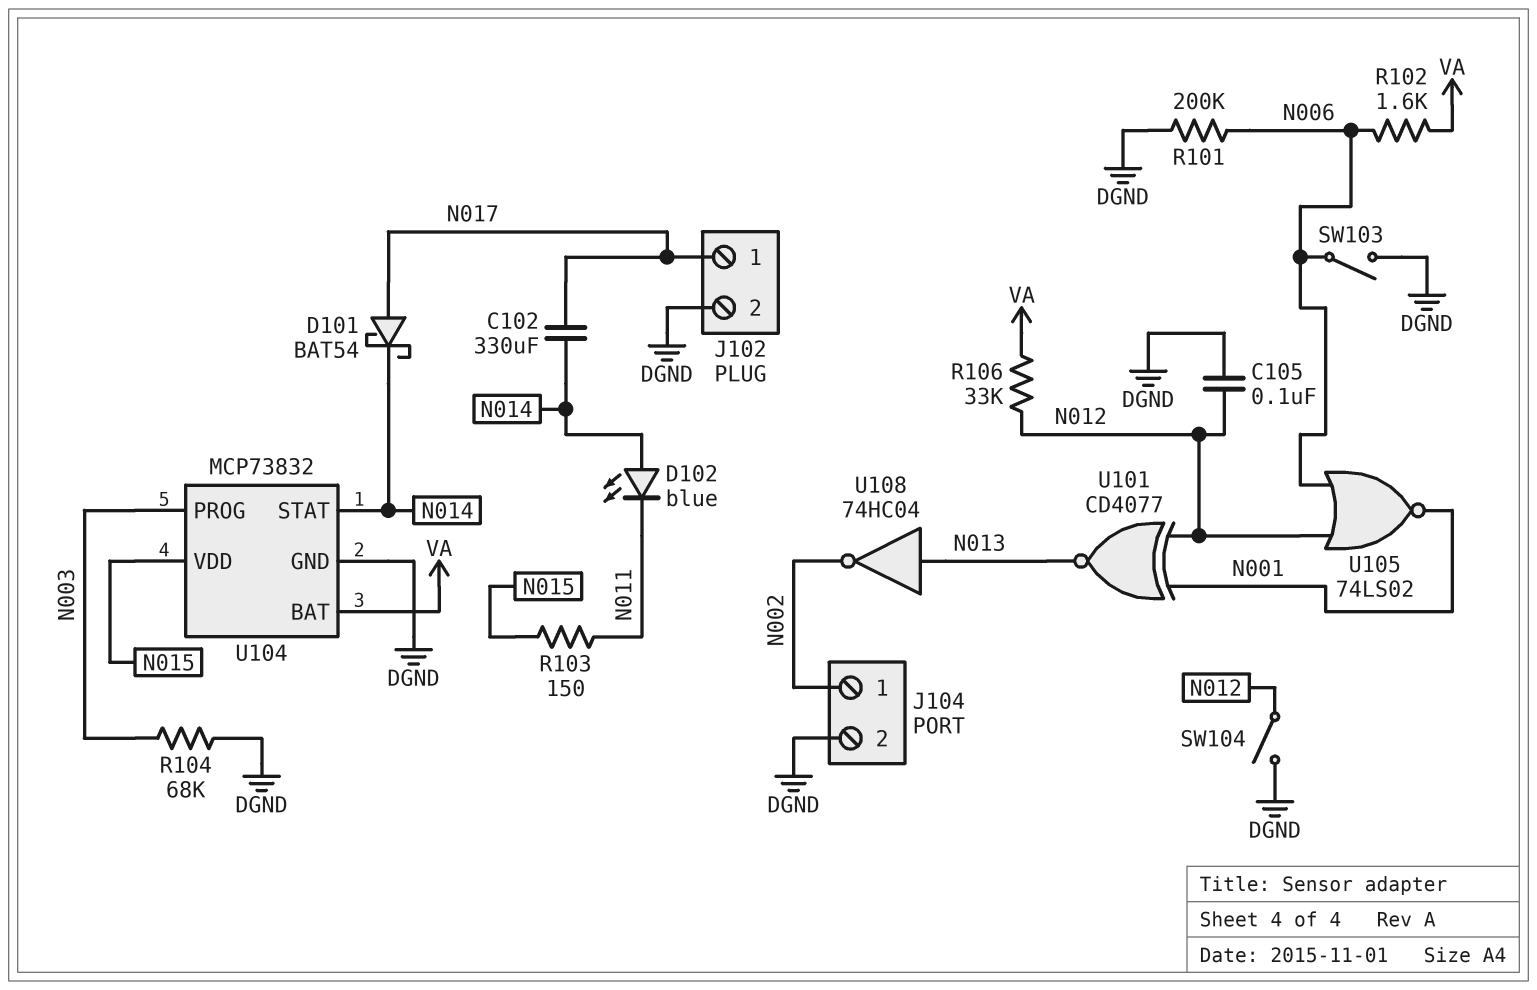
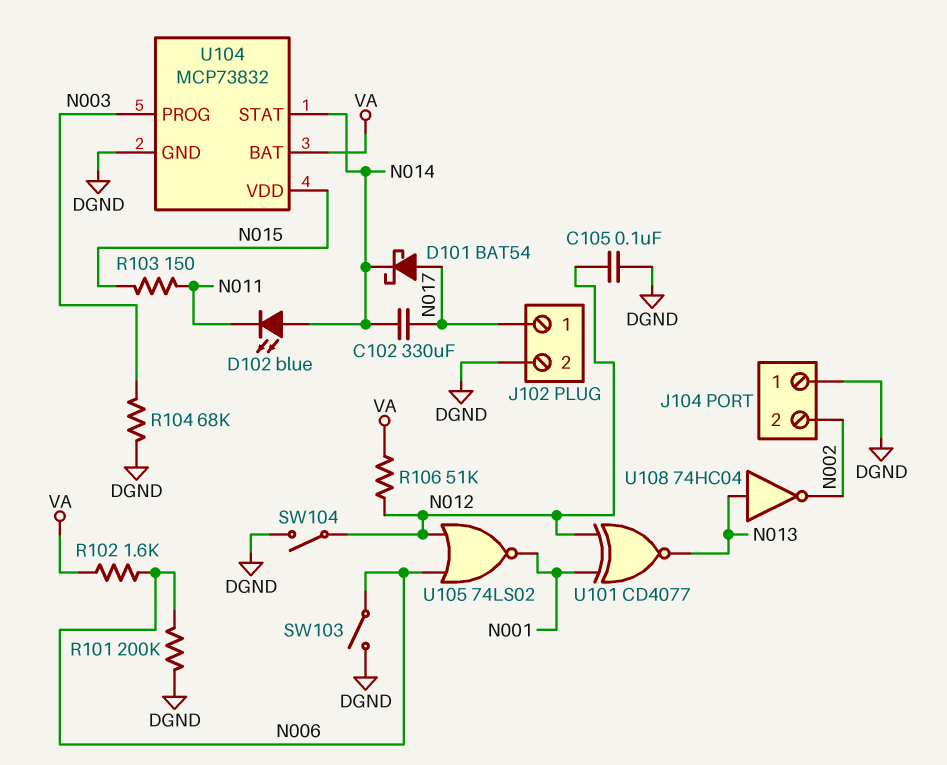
J104 pin 1: N002 -> DGND
J104 pin 2: DGND -> N002
R106: 33k (N012, VA) -> 51k (N012, VA)

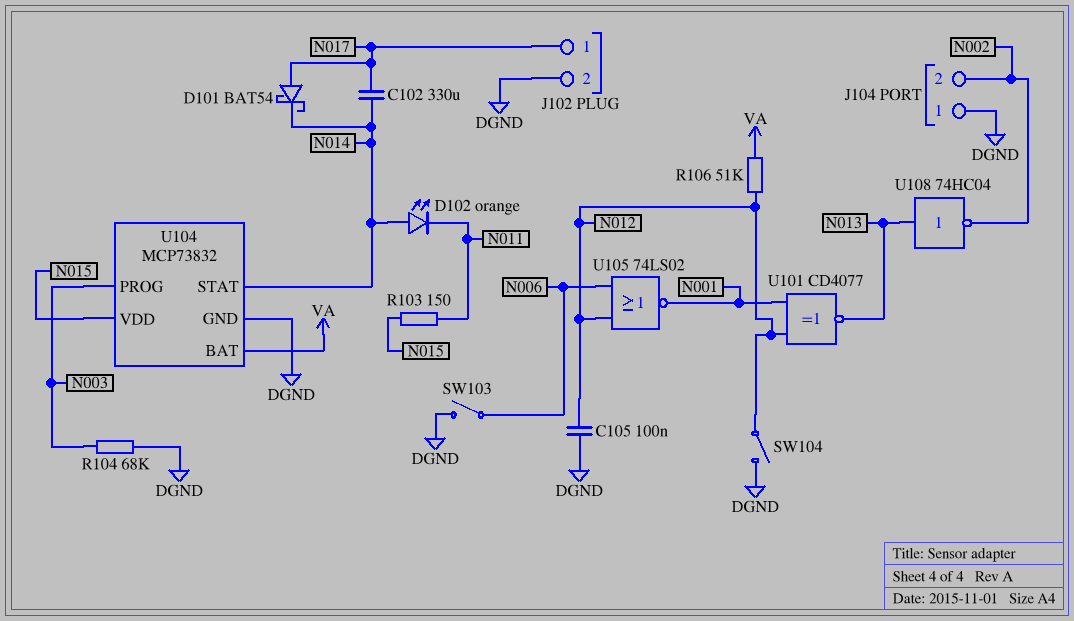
D102: LED blue (A N014, K N011) -> LED orange (A N014, K N011)
R101: 200k (DGND, N006) -> none
R102: 1.6k (N006, VA) -> none

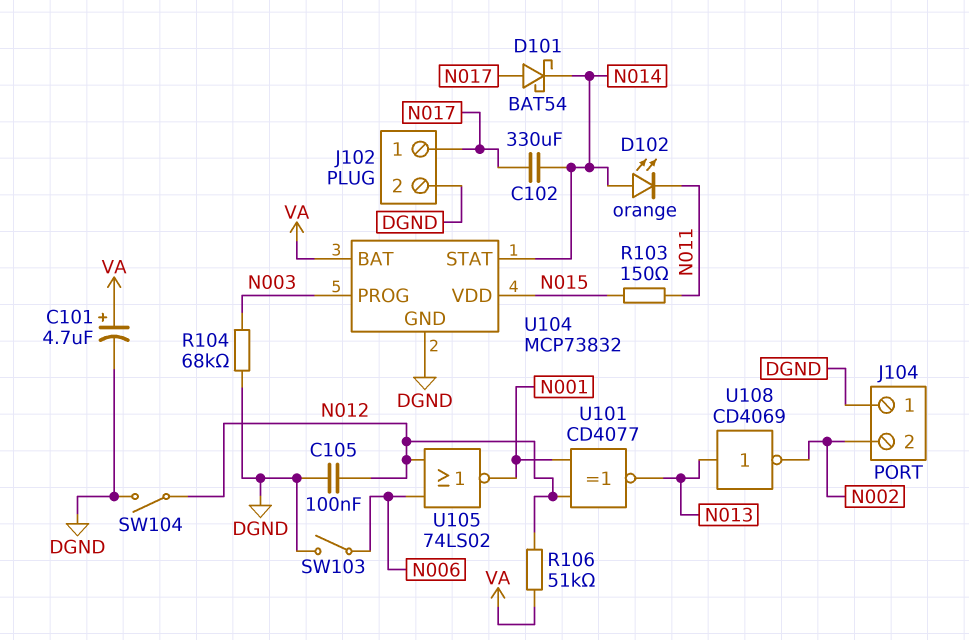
C101: none -> 4.7uF (plus VA, minus DGND)
U108: NOT 74HC04 (in N013, out N002) -> NOT CD4069 (in N013, out N002)

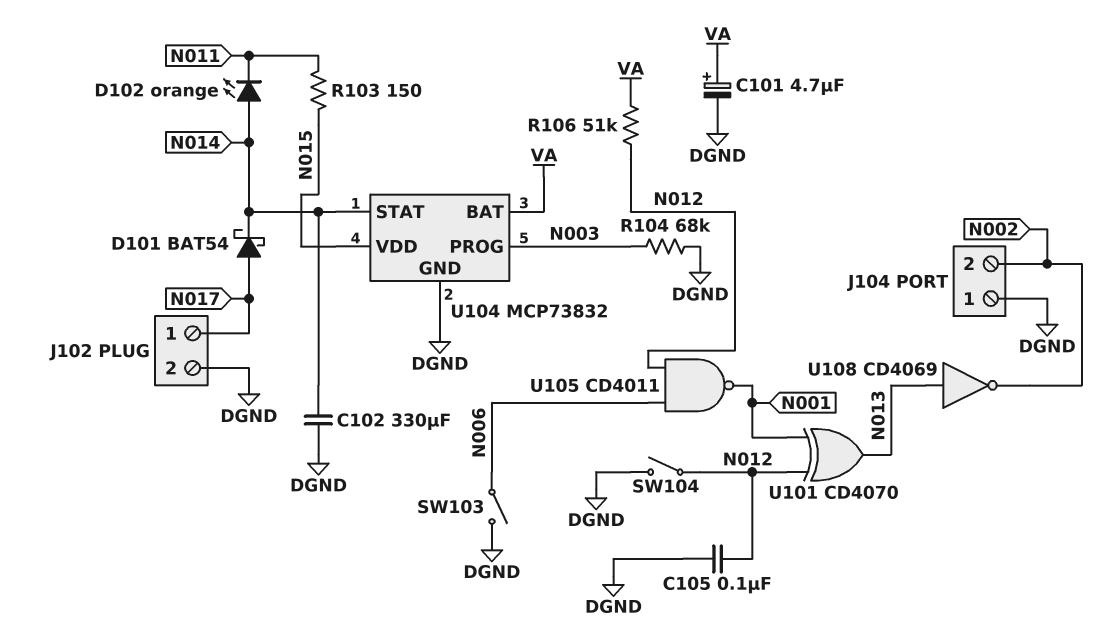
C102: 330uF (N014, N017) -> 330uF (DGND, N014)
U101: XNOR CD4077 (in N001, in N012, out N013) -> XOR CD4070 (in N001, in N012, out N013)
U105: NOR 74LS02 (in N006, in N012, out N001) -> NAND CD4011 (in N006, in N012, out N001)

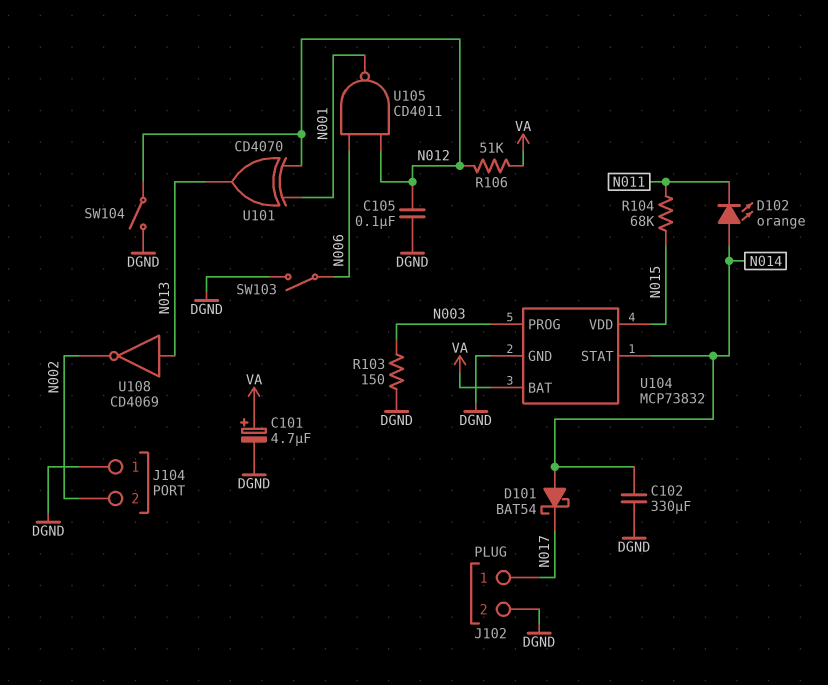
D101: schottky BAT54 (A N017, K N014) -> schottky BAT54 (A N014, K N017)
R103: 150 (N011, N015) -> 150 (DGND, N003)
R104: 68k (DGND, N003) -> 68k (N011, N015)

